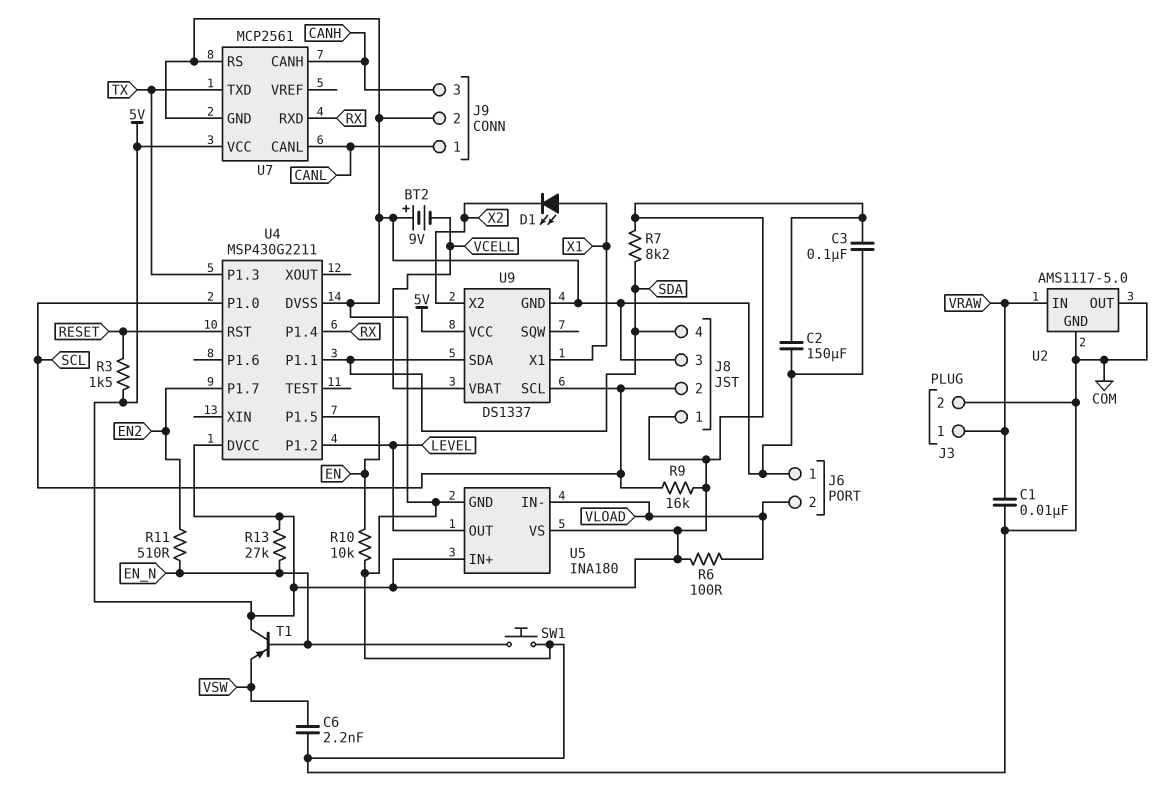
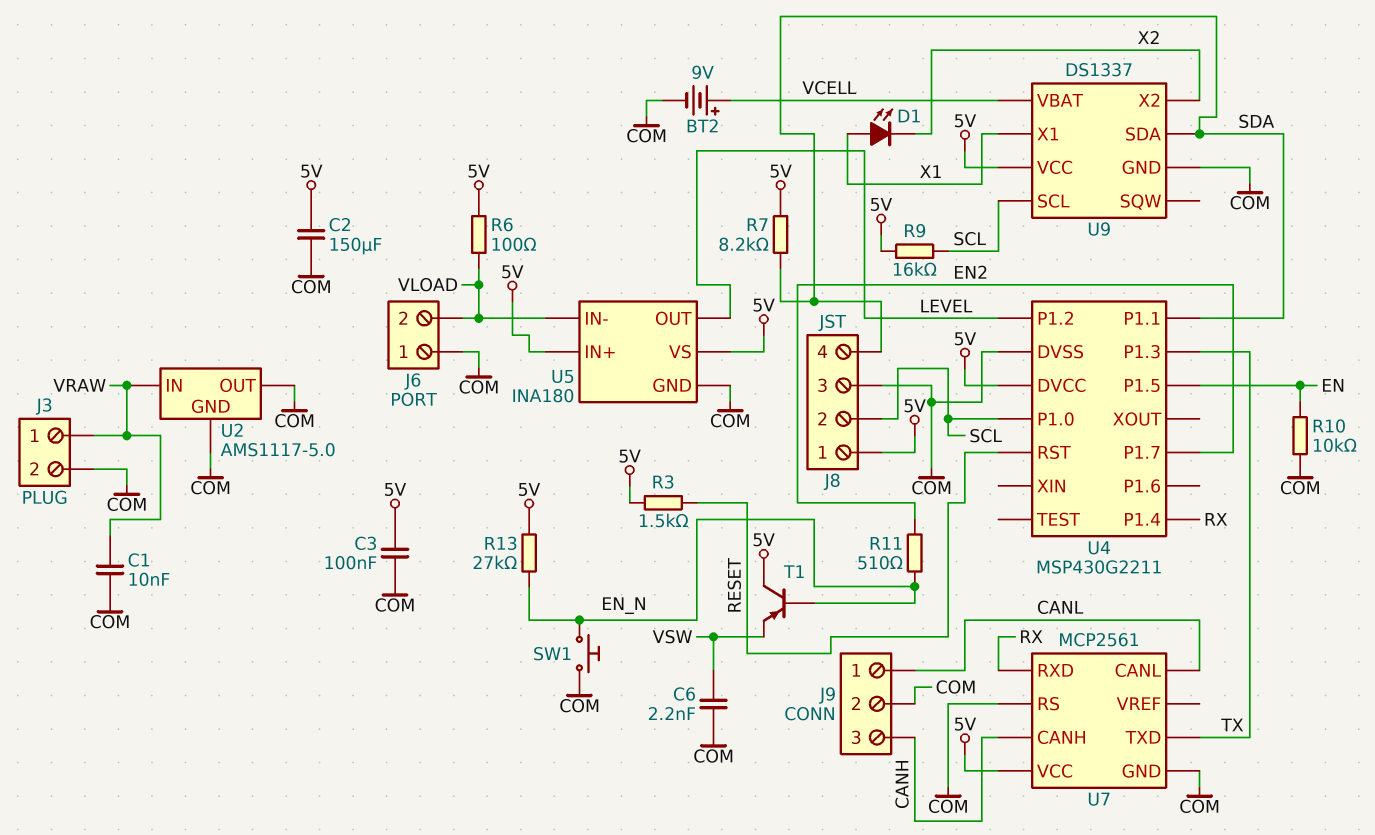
BT2: 9V (plus COM, minus VCELL) -> 9V (plus VCELL, minus COM)

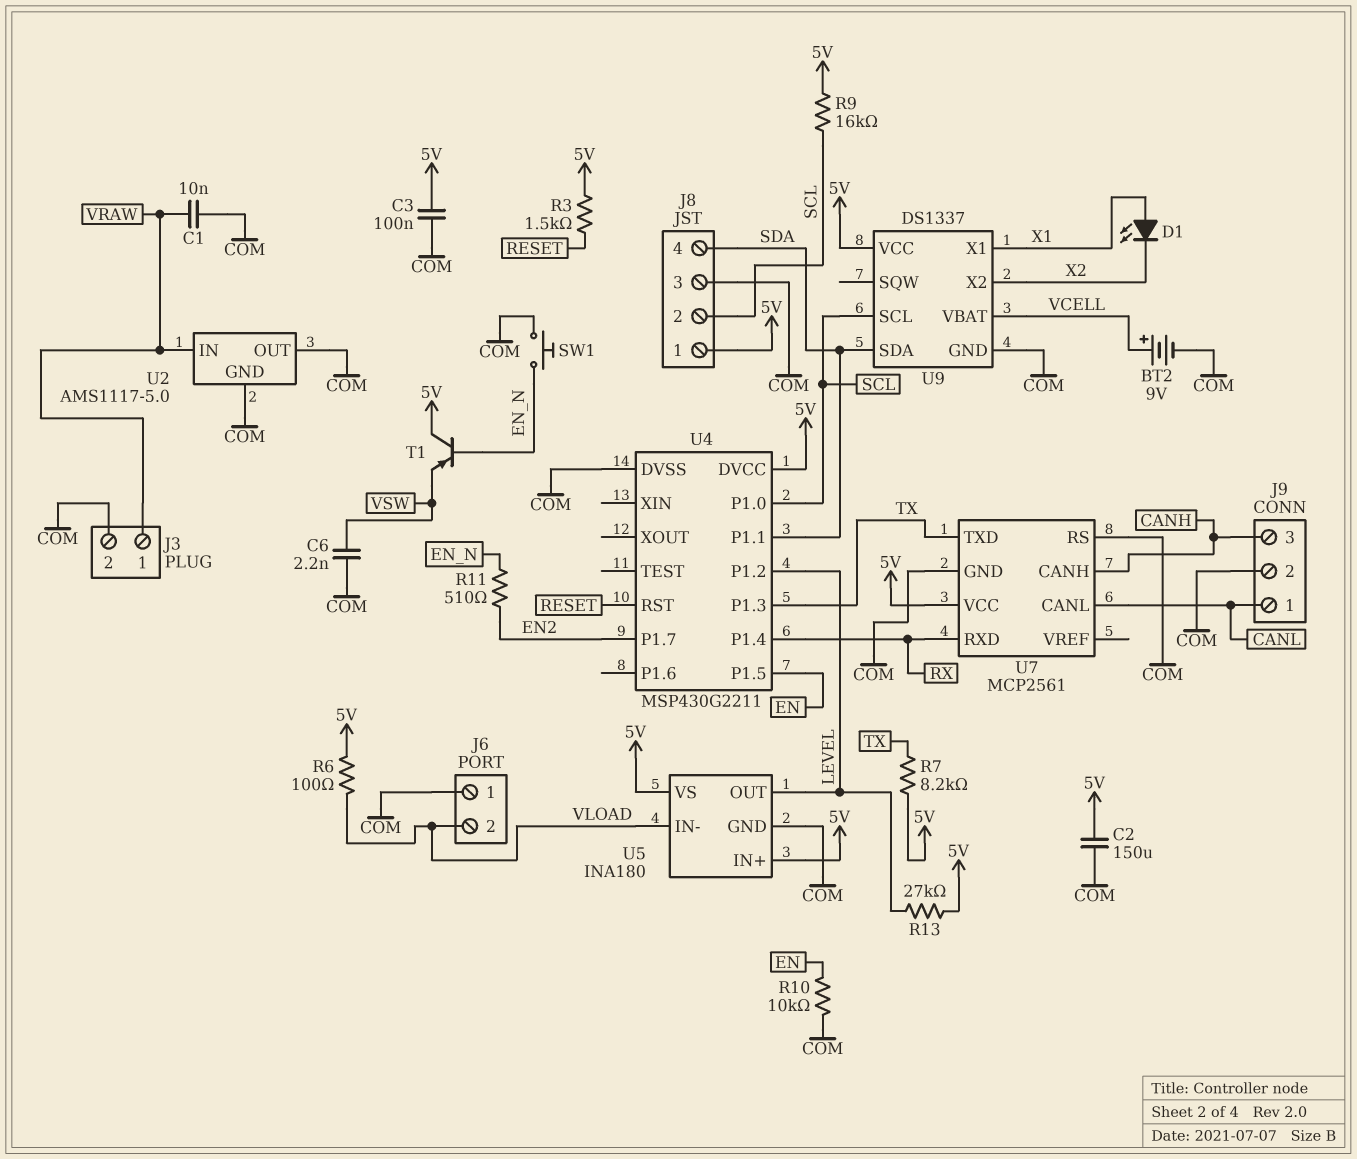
R7: 8.2k (5V, SDA) -> 8.2k (5V, TX)
R13: 27k (5V, EN_N) -> 27k (5V, LEVEL)

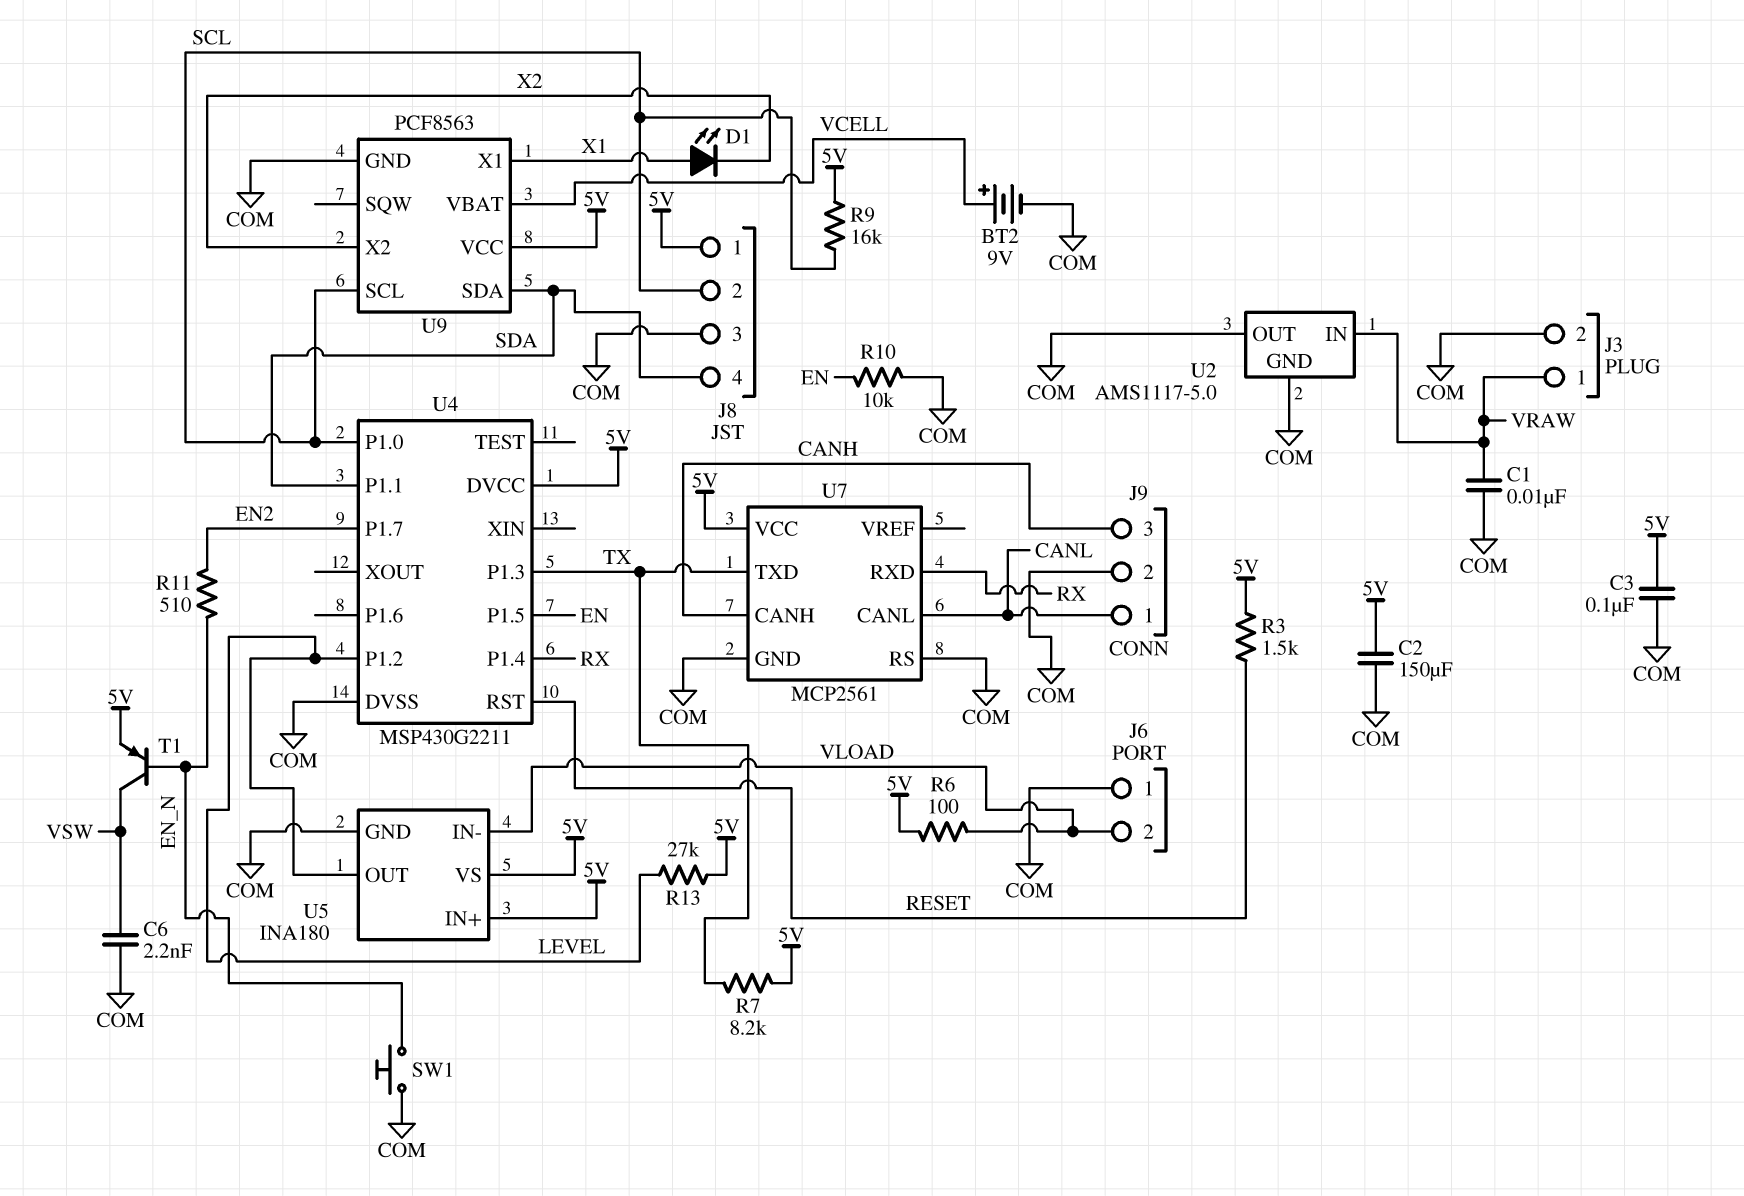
T1: PNP (B EN_N, C 5V, E VSW) -> PNP (B EN_N, C VSW, E 5V)
U9: DS1337 -> PCF8563

